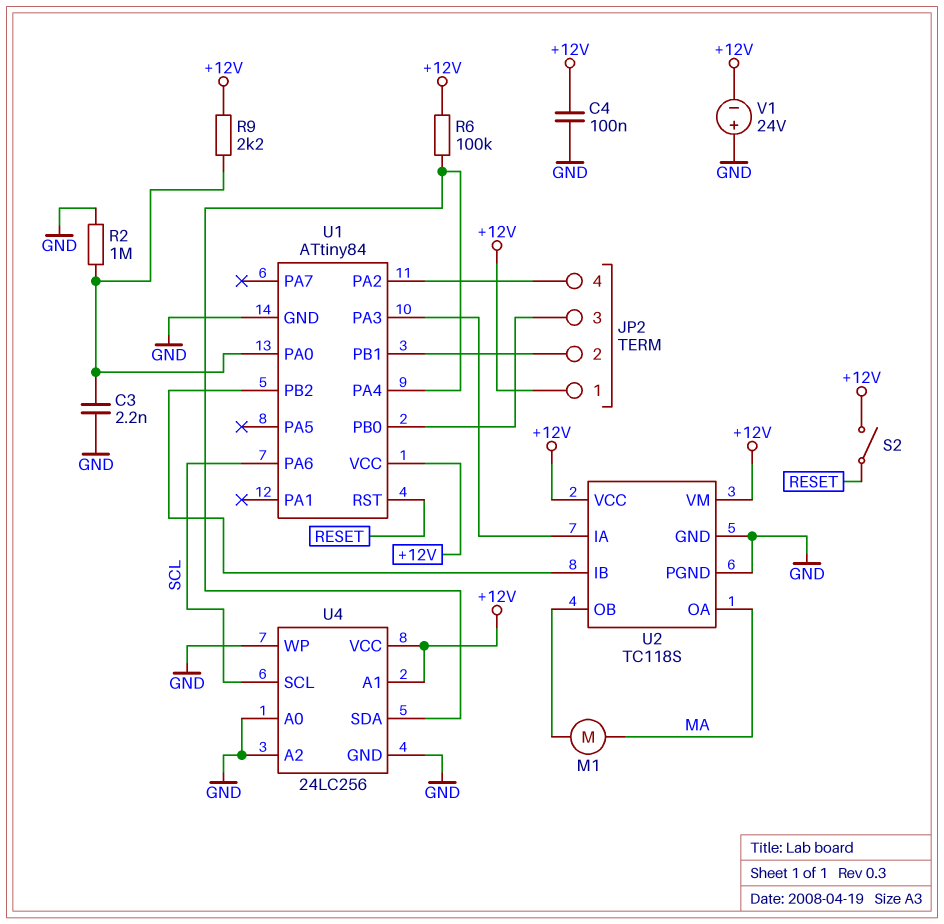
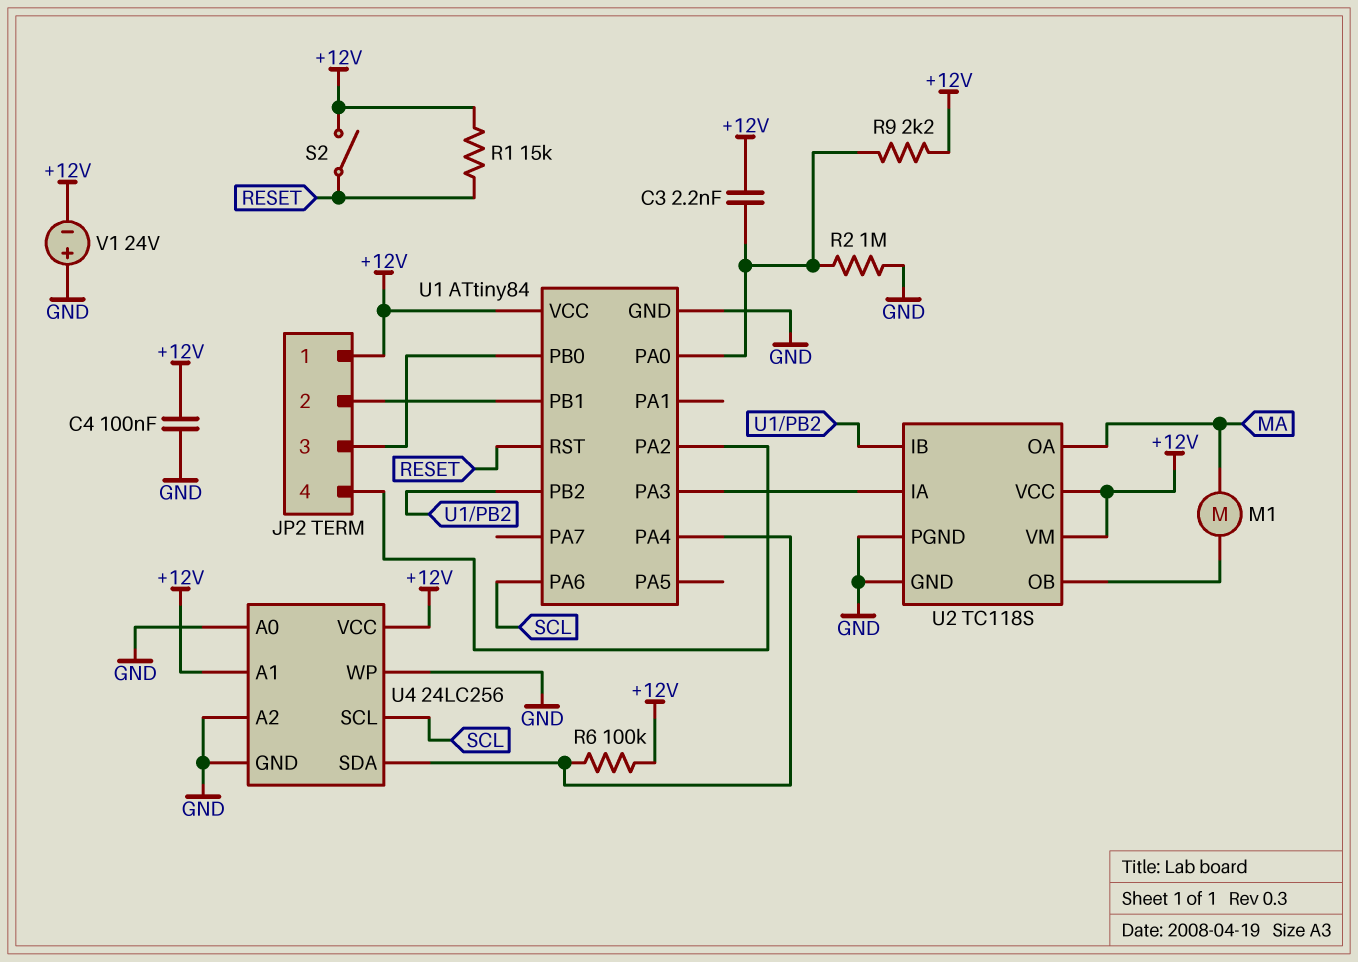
C3: 2.2nF (GND, U1/PA0) -> 2.2nF (+12V, U1/PA0)
R1: none -> 15k (+12V, RESET)

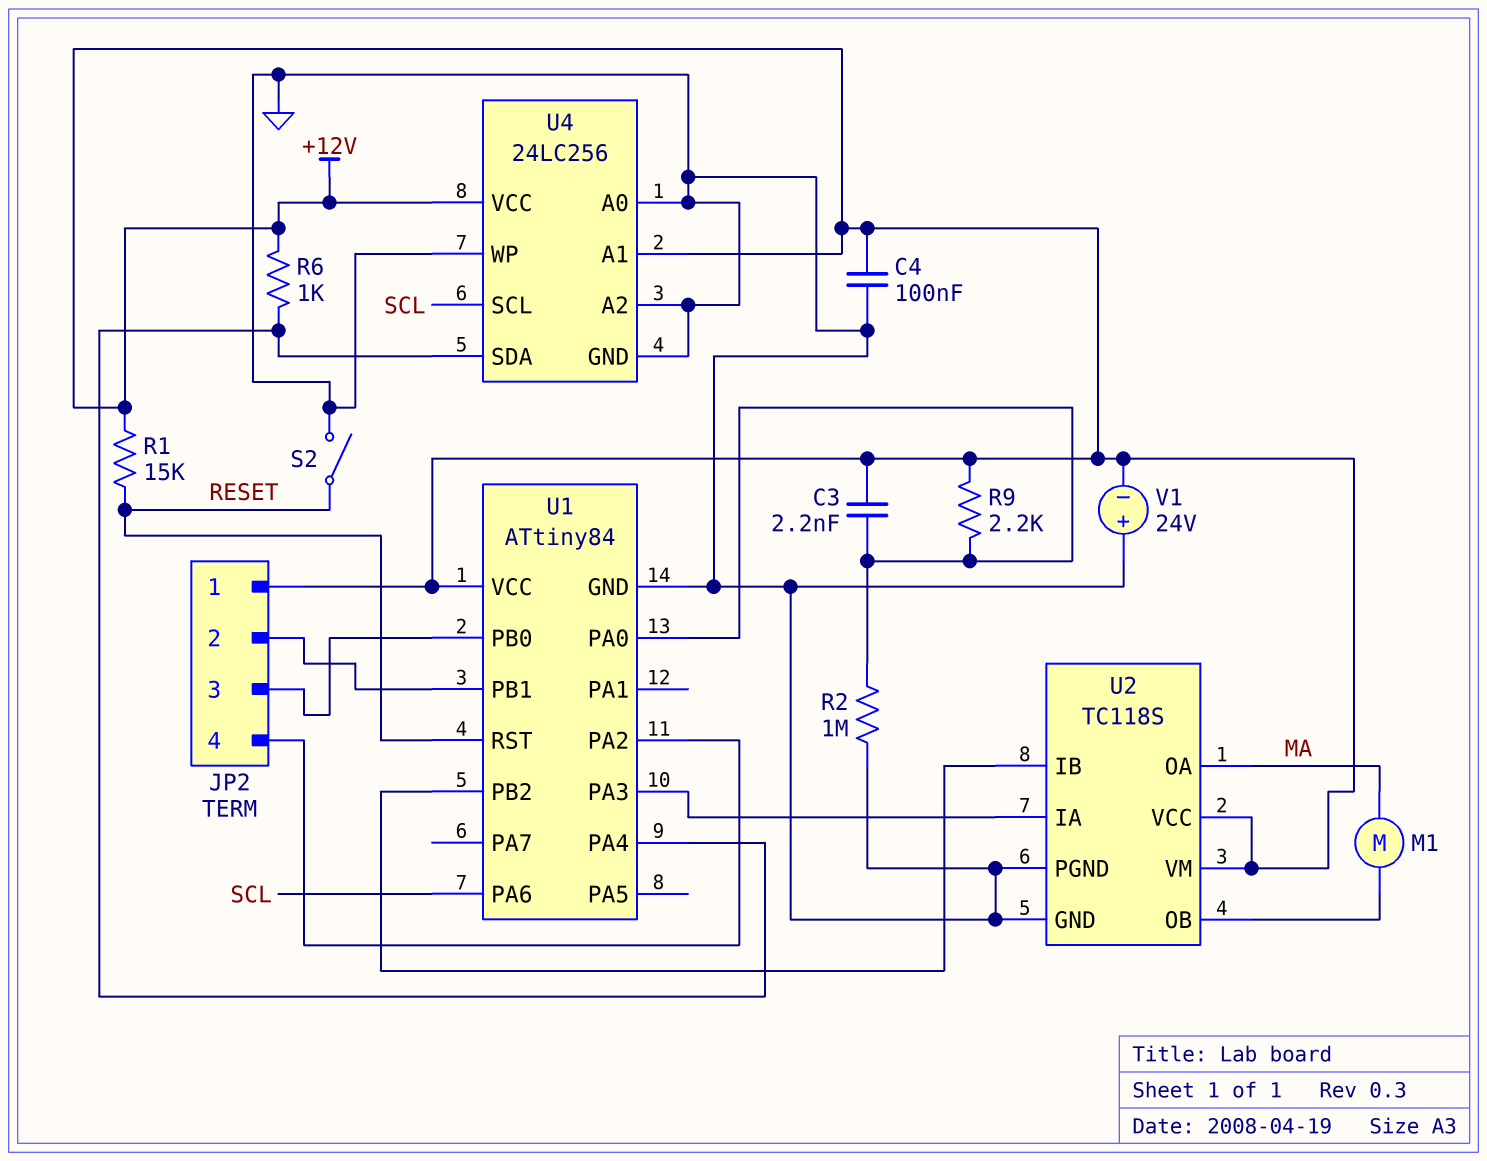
R6: 100k (+12V, U1/PA4) -> 1k (+12V, U1/PA4)
S2: switch (+12V, RESET) -> switch (GND, RESET)

